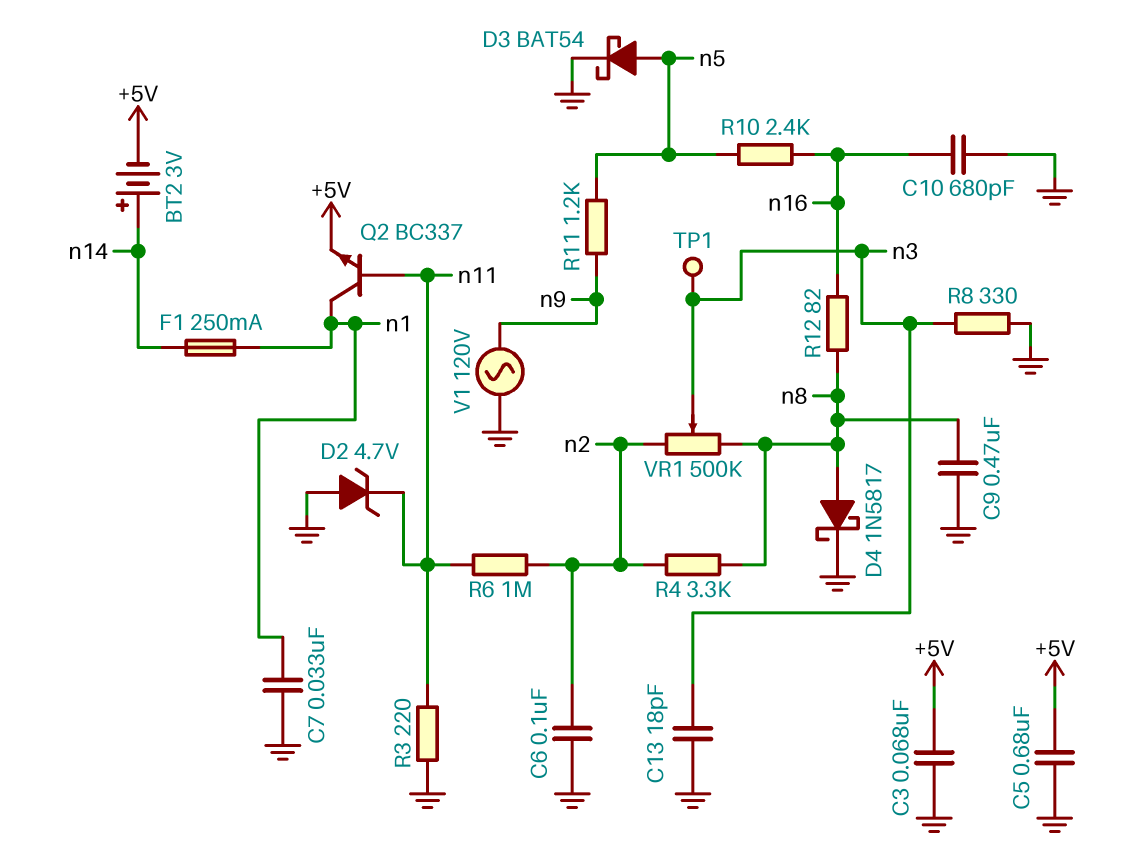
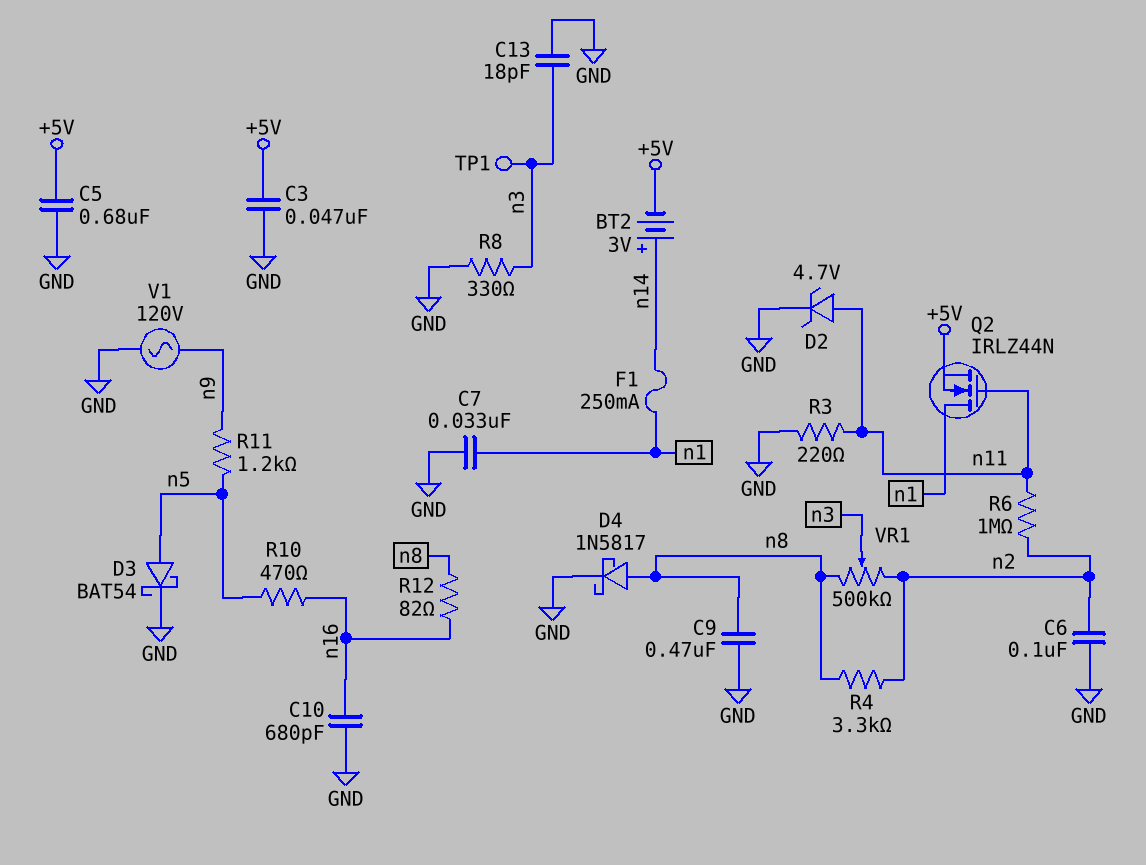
C3: 68nF (+5V, GND) -> 47nF (+5V, GND)
D2: zener 4.7V (A GND, K n11) -> zener 4.7V (A n11, K GND)
Q2: NPN BC337 (B n11, C n1, E +5V) -> NMOS IRLZ44N (G n11, D n1, S +5V)
R10: 2.4k (n5, n16) -> 470 (n5, n16)

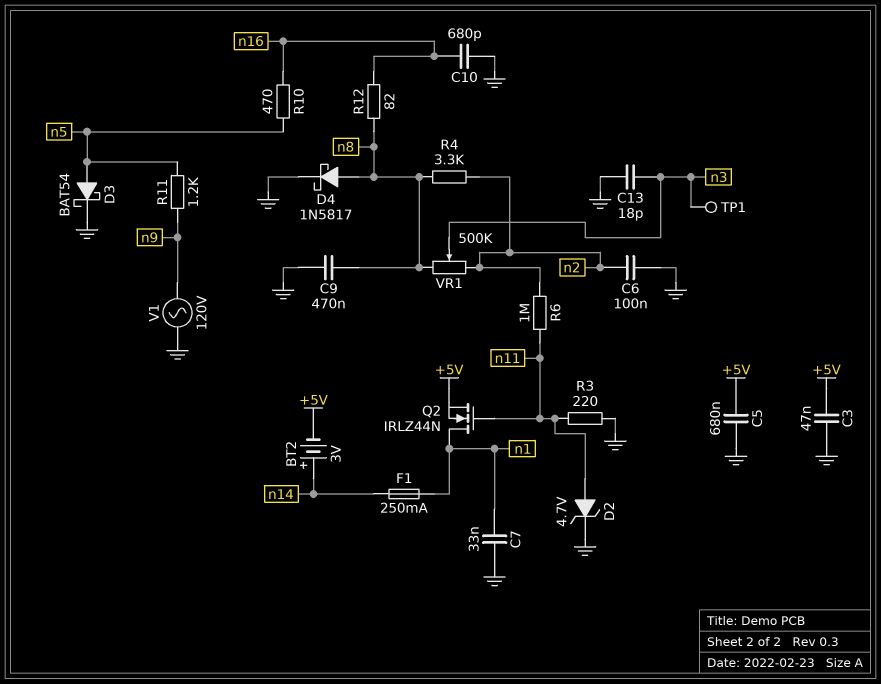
R8: 330 (GND, n3) -> none

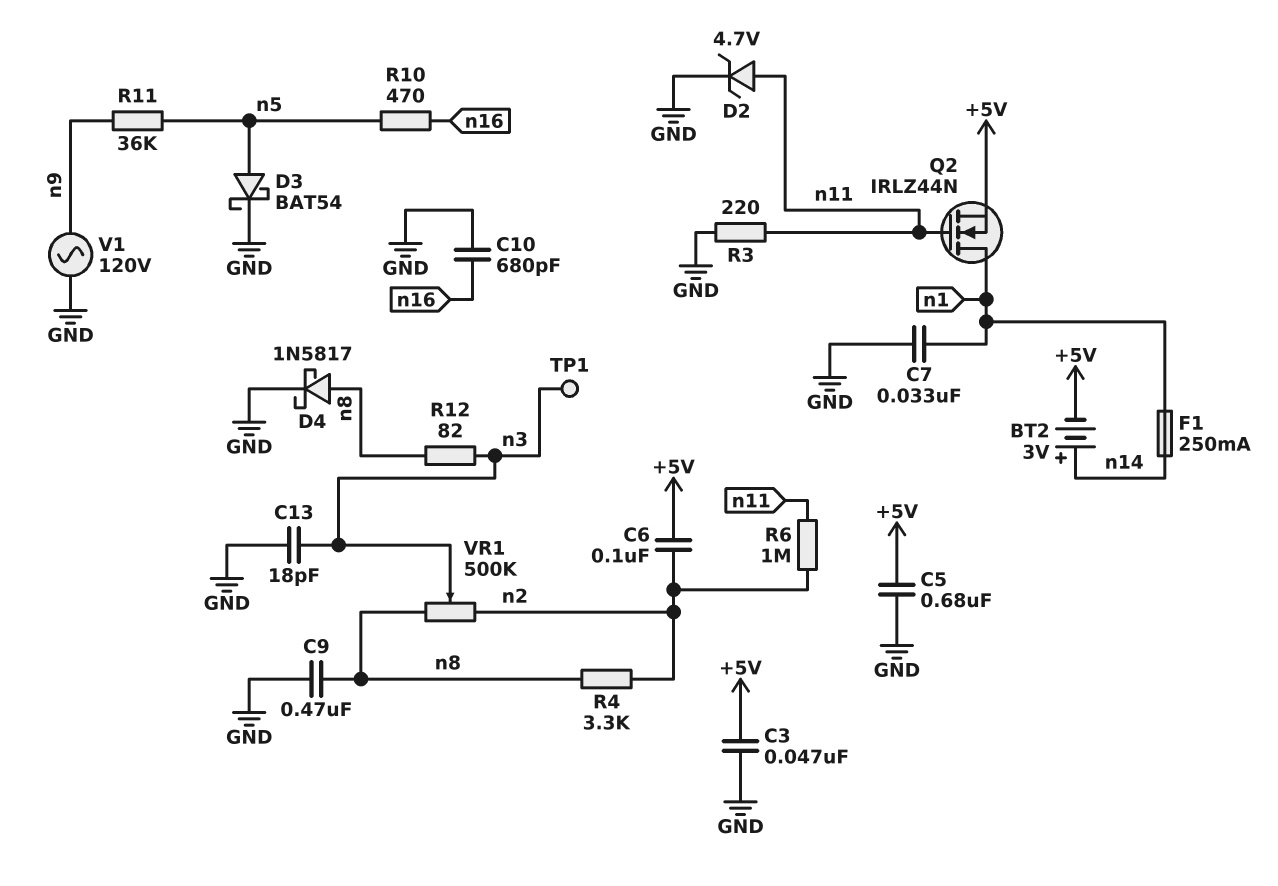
C6: 100nF (GND, n2) -> 100nF (+5V, n2)
R11: 1.2k (n5, n9) -> 36k (n5, n9)
R12: 82 (n8, n16) -> 82 (n3, n8)

